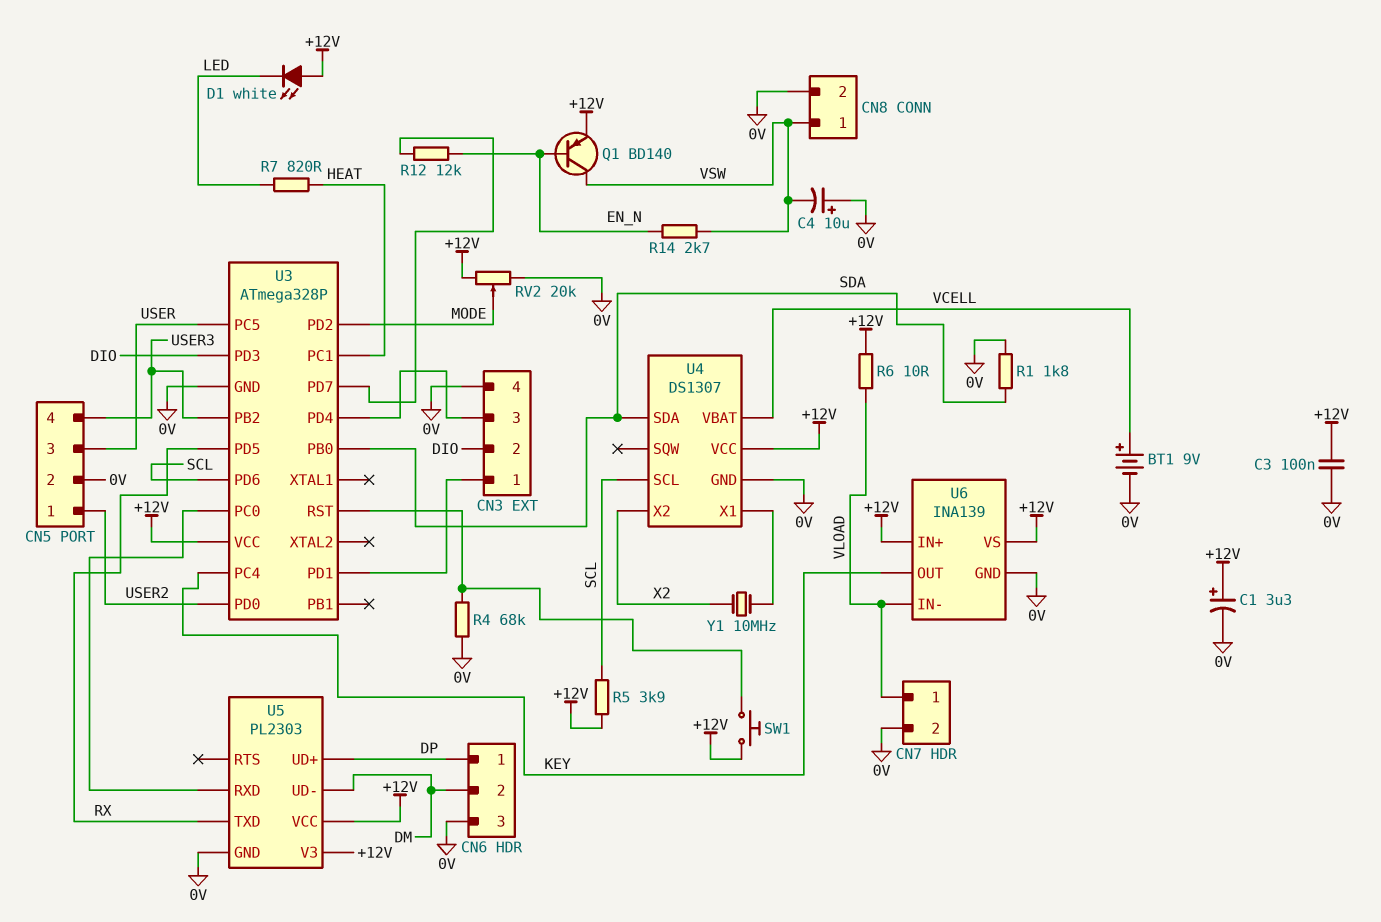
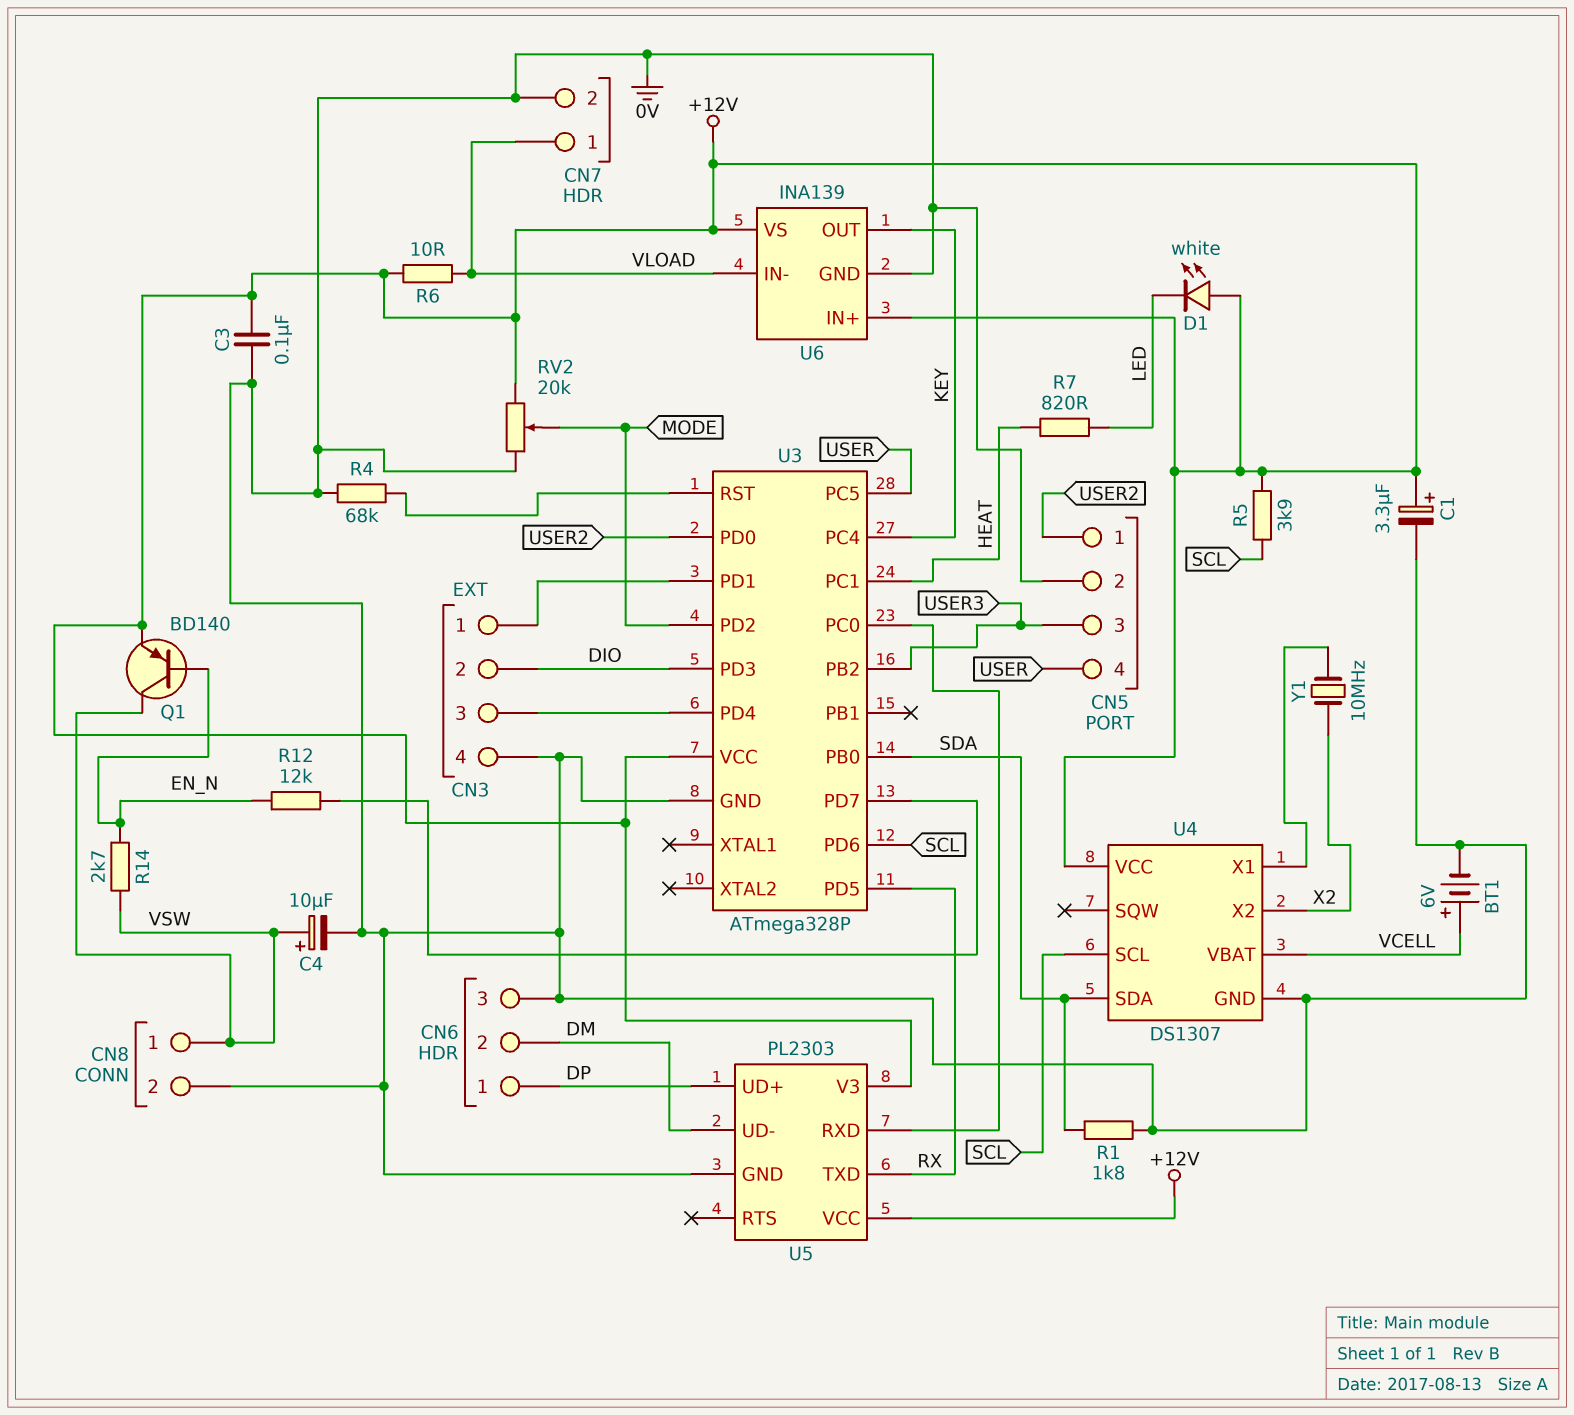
BT1: 9V (plus VCELL, minus 0V) -> 6V (plus VCELL, minus 0V)
C4: 10uF (plus 0V, minus VSW) -> 10uF (plus VSW, minus 0V)
CN5 pin 3: USER -> USER3
CN5 pin 4: USER3 -> USER
SW1: button (+12V, U3/RST) -> none

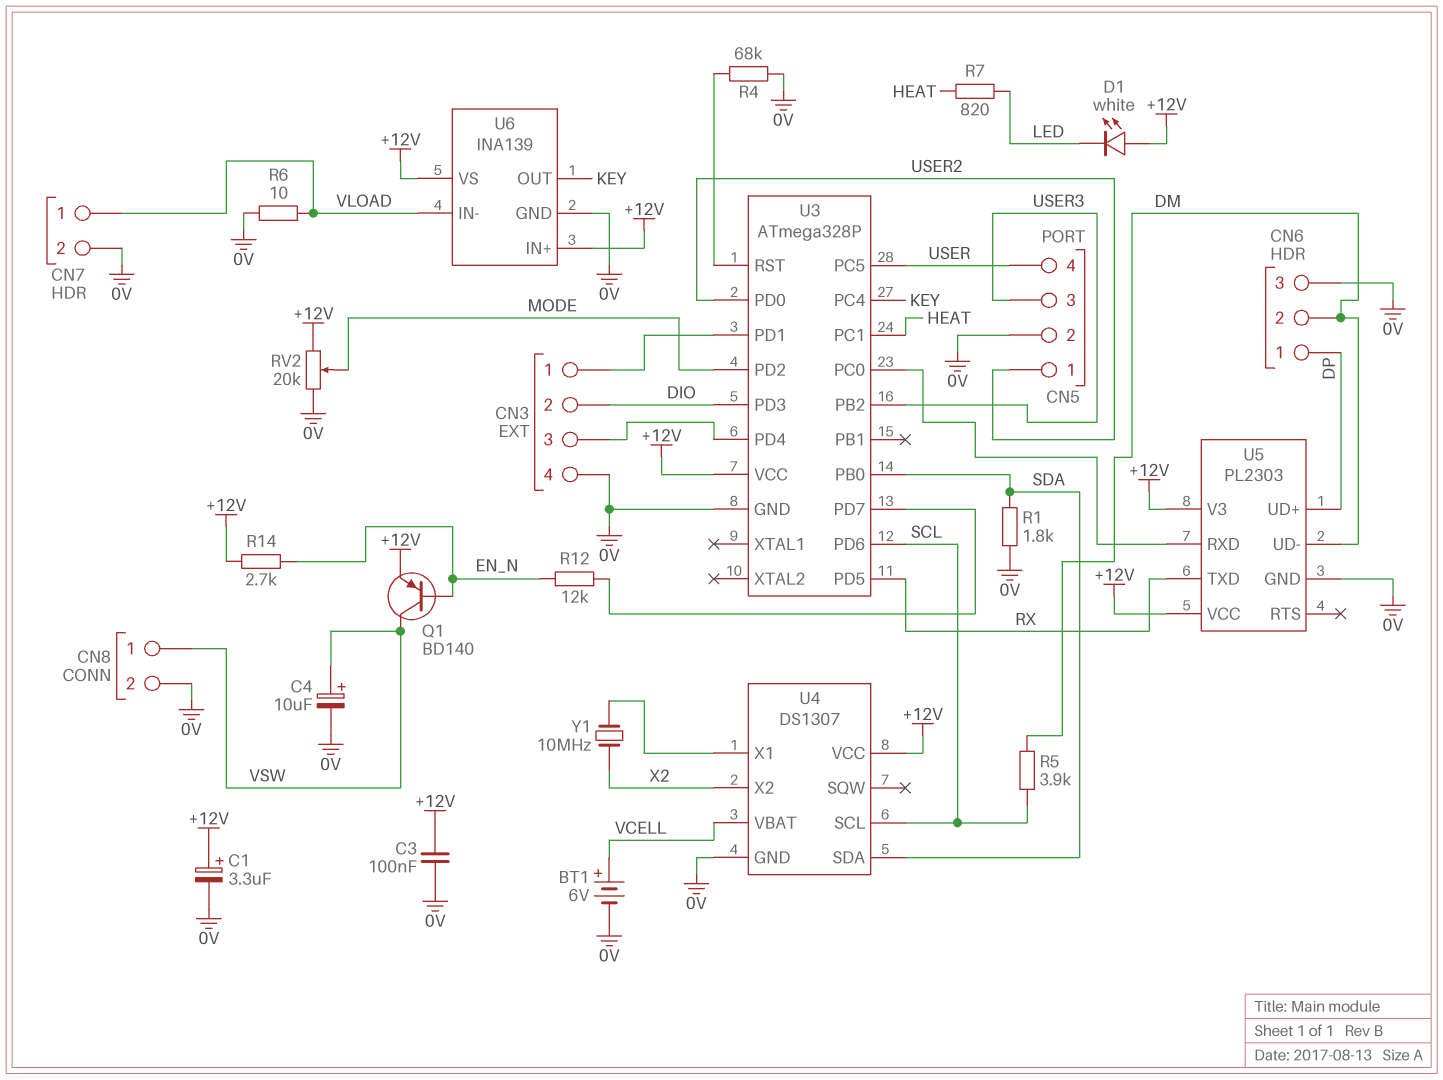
R5: 3.9k (+12V, SCL) -> 3.9k (DM, SCL)
R6: 10 (+12V, VLOAD) -> 10 (0V, VLOAD)
R14: 2.7k (EN_N, VSW) -> 2.7k (+12V, EN_N)

